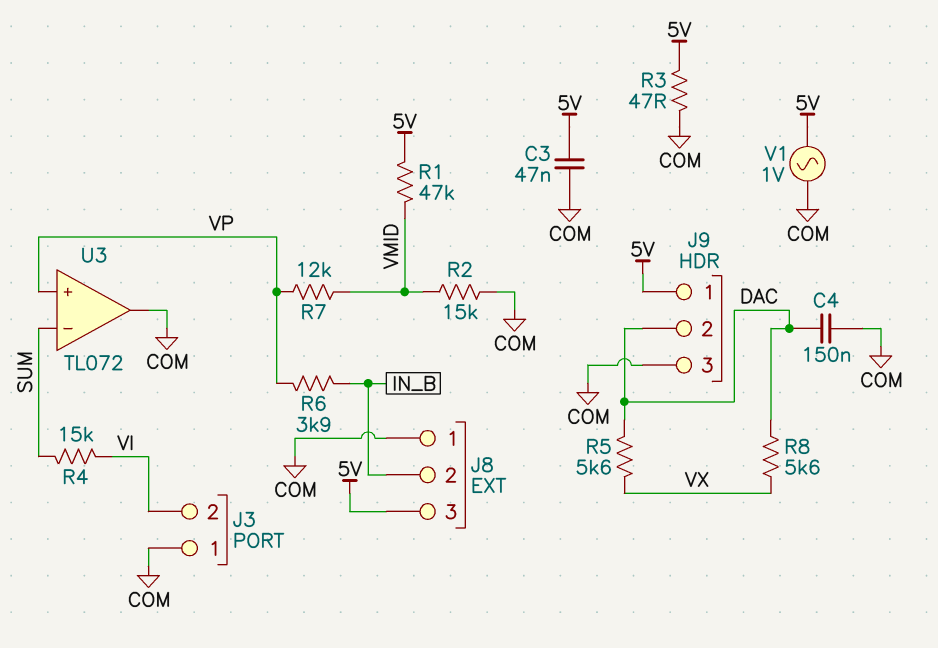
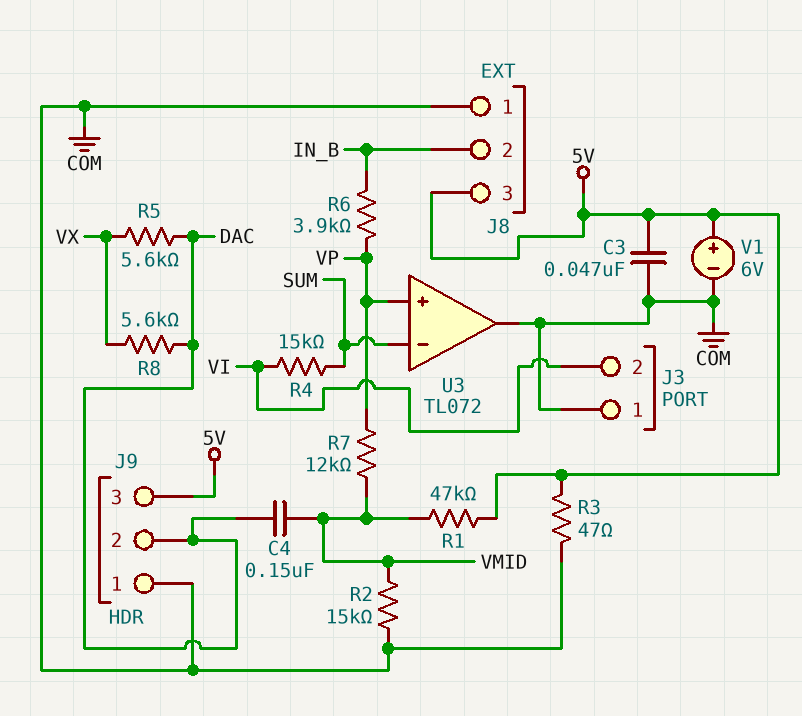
C4: 150nF (COM, DAC) -> 150nF (DAC, VMID)
J9 pin 1: 5V -> COM
J9 pin 3: COM -> 5V
V1: AC 1V (5V, COM) -> 6V (plus 5V, minus COM)

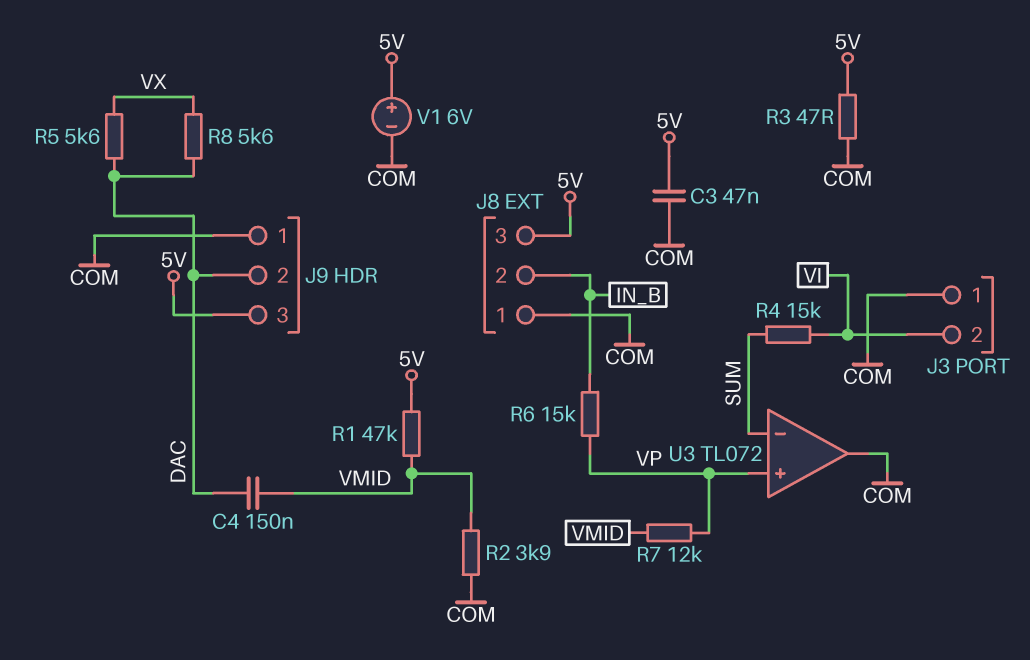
R2: 15k (COM, VMID) -> 3.9k (COM, VMID)
R6: 3.9k (IN_B, VP) -> 15k (IN_B, VP)

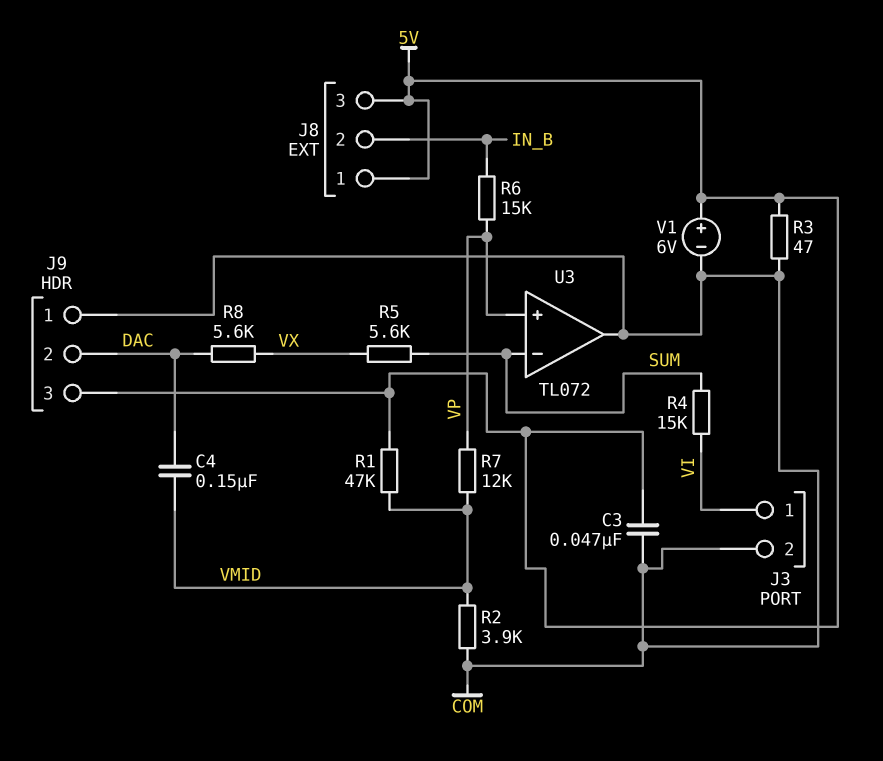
J3 pin 1: COM -> VI
J3 pin 2: VI -> COM
J8 pin 1: COM -> 5V
R5: 5.6k (DAC, VX) -> 5.6k (SUM, VX)

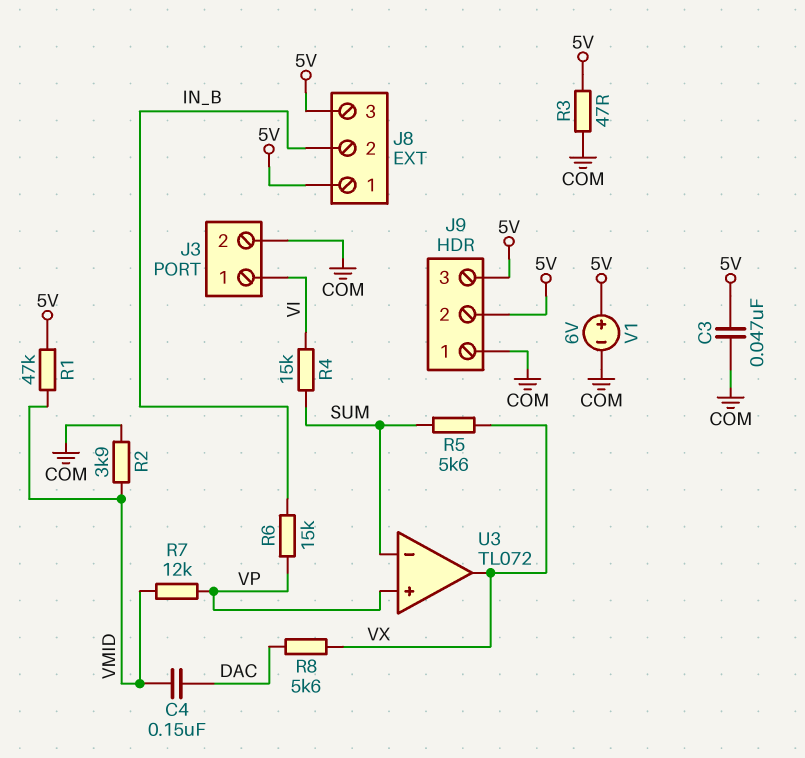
J9 pin 2: DAC -> 5V
U3 pin out: COM -> VX

